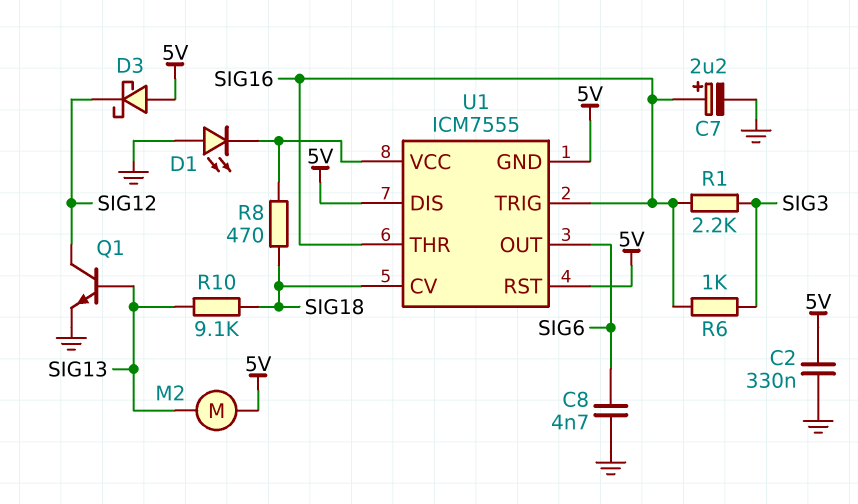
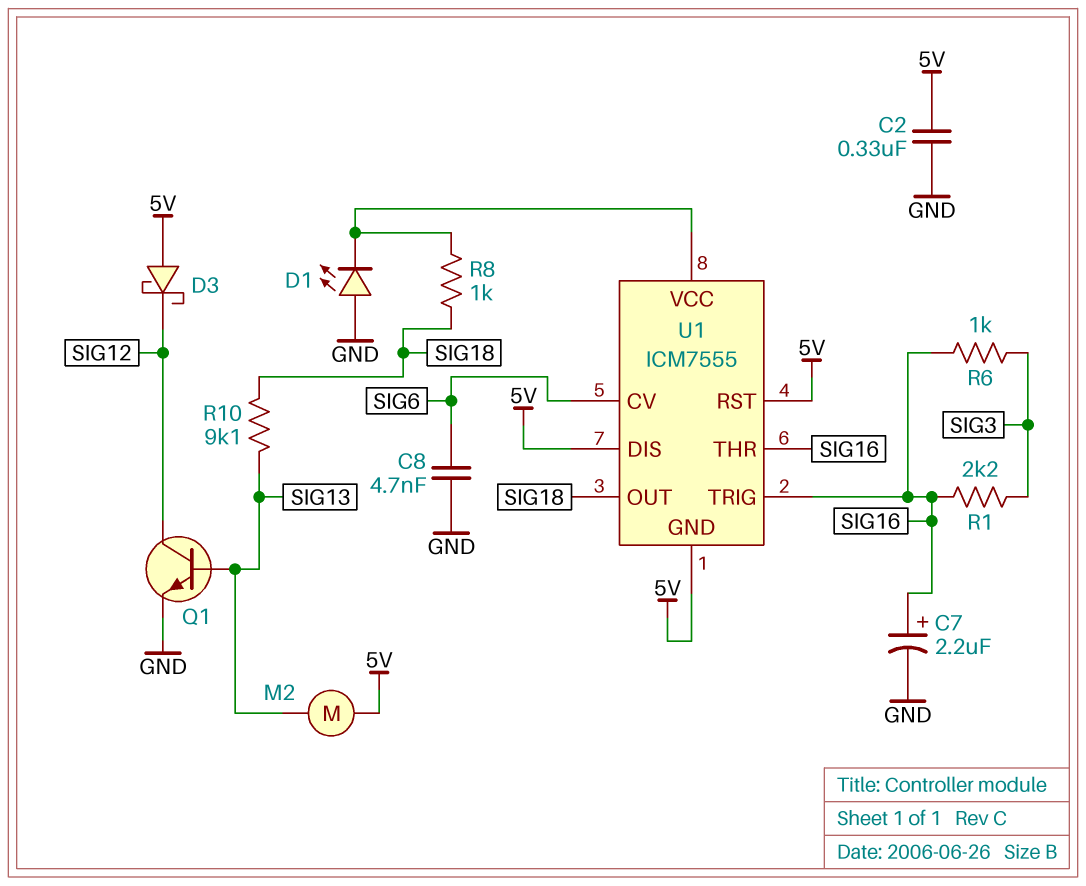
R8: 470 (SIG18, U1/VCC) -> 1k (SIG18, U1/VCC)
U1 pin CV: SIG18 -> SIG6
U1 pin OUT: SIG6 -> SIG18

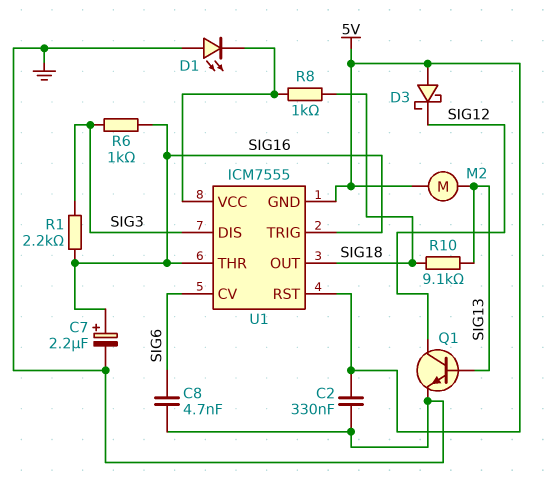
U1 pin DIS: 5V -> SIG3

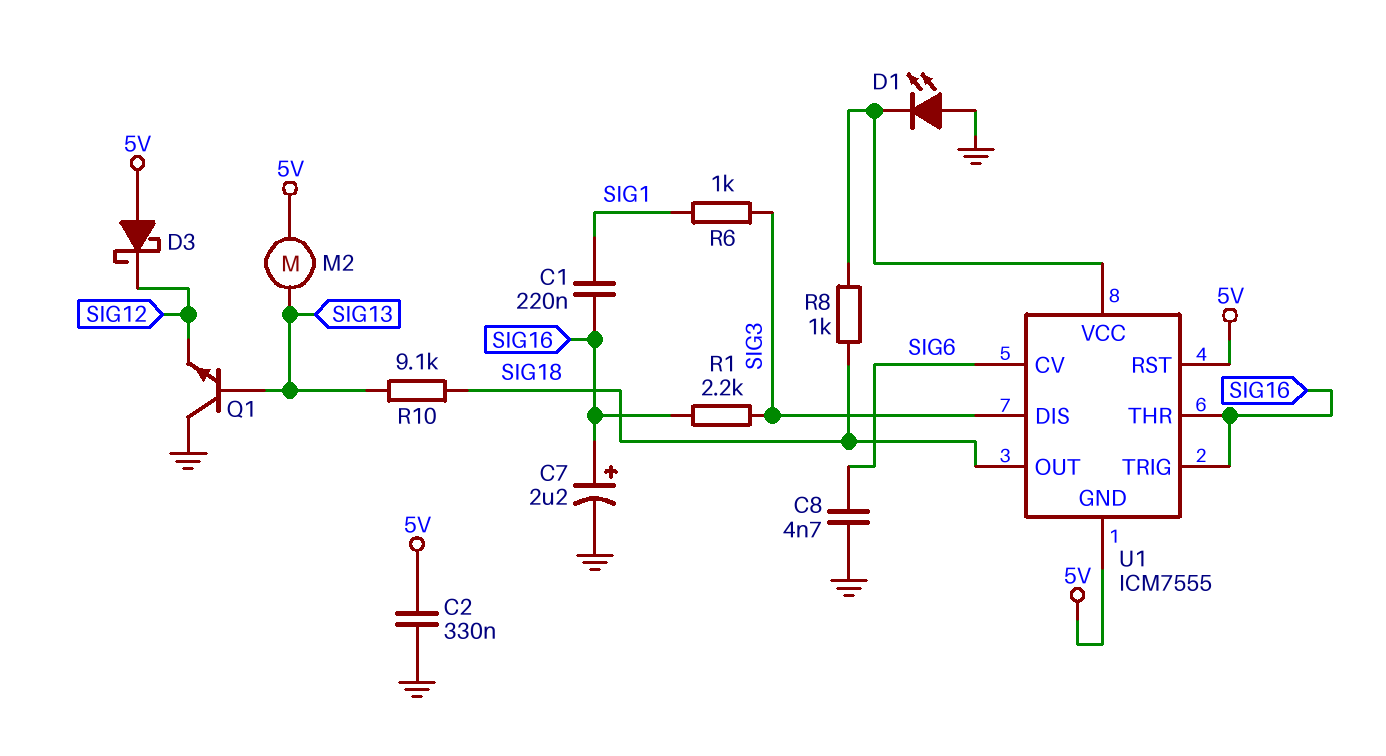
C1: none -> 220nF (SIG1, SIG16)
Q1: NPN (B SIG13, C SIG12, E GND) -> NPN (B SIG13, C GND, E SIG12)
R6: 1k (SIG3, SIG16) -> 1k (SIG1, SIG3)

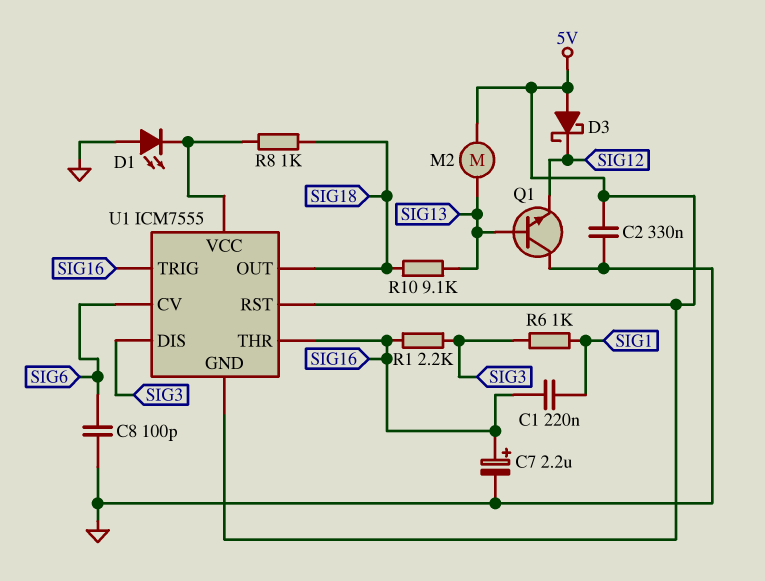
C8: 4.7nF (GND, SIG6) -> 100pF (GND, SIG6)

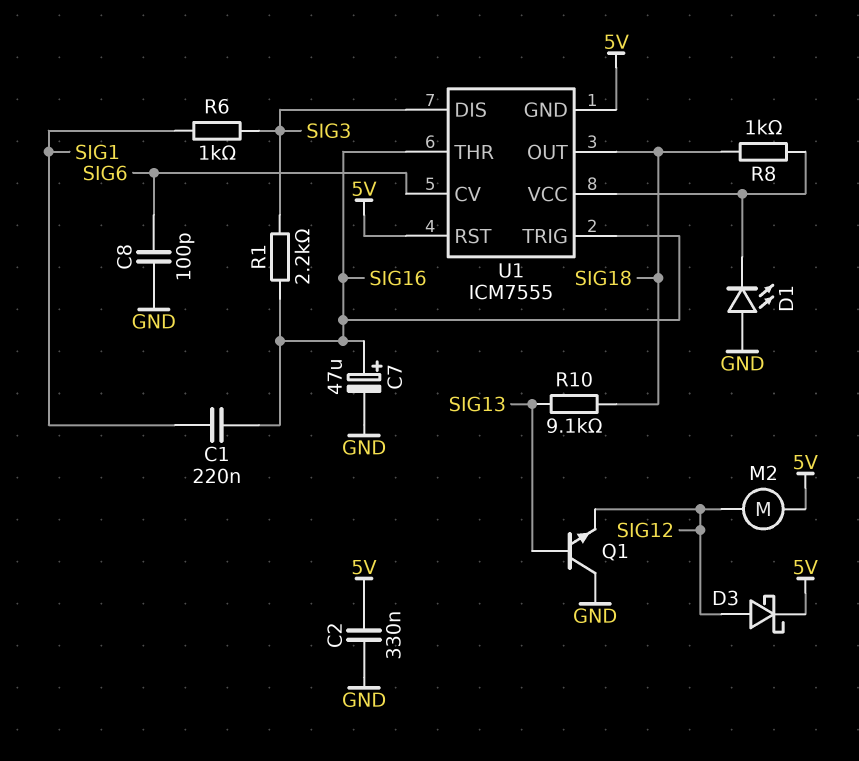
C7: 2.2uF (plus SIG16, minus GND) -> 47uF (plus SIG16, minus GND)
D3: schottky (A 5V, K SIG12) -> schottky (A SIG12, K 5V)
M2: motor (5V, SIG13) -> motor (5V, SIG12)

